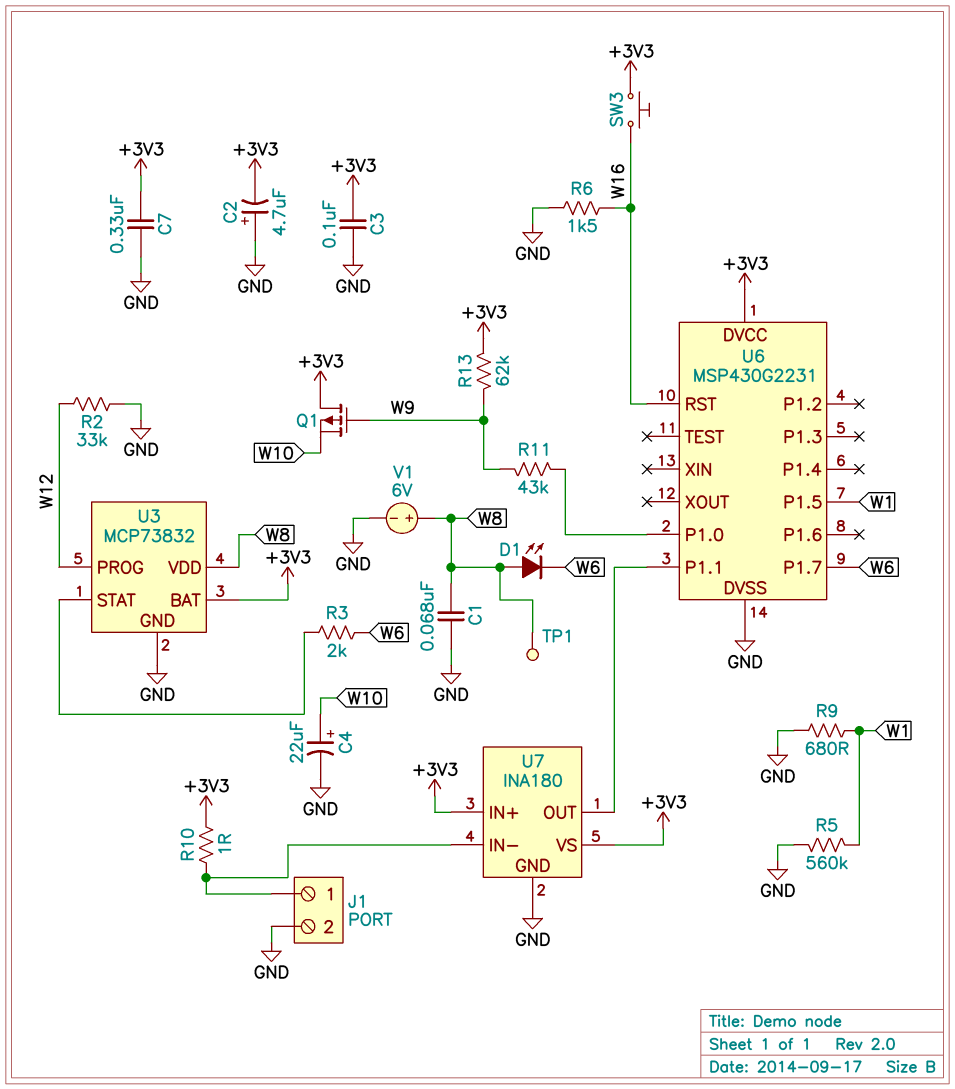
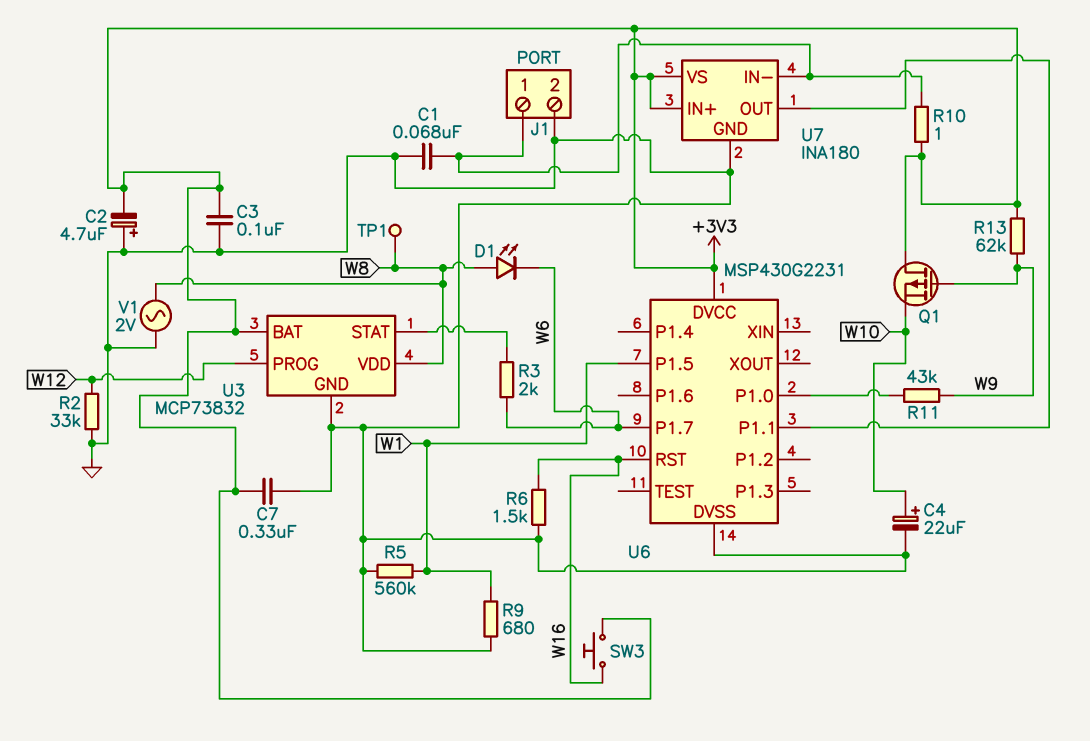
C1: 68nF (GND, W8) -> 68nF (GND, J1/1)
V1: 6V (plus W8, minus GND) -> AC 2V (GND, W8)

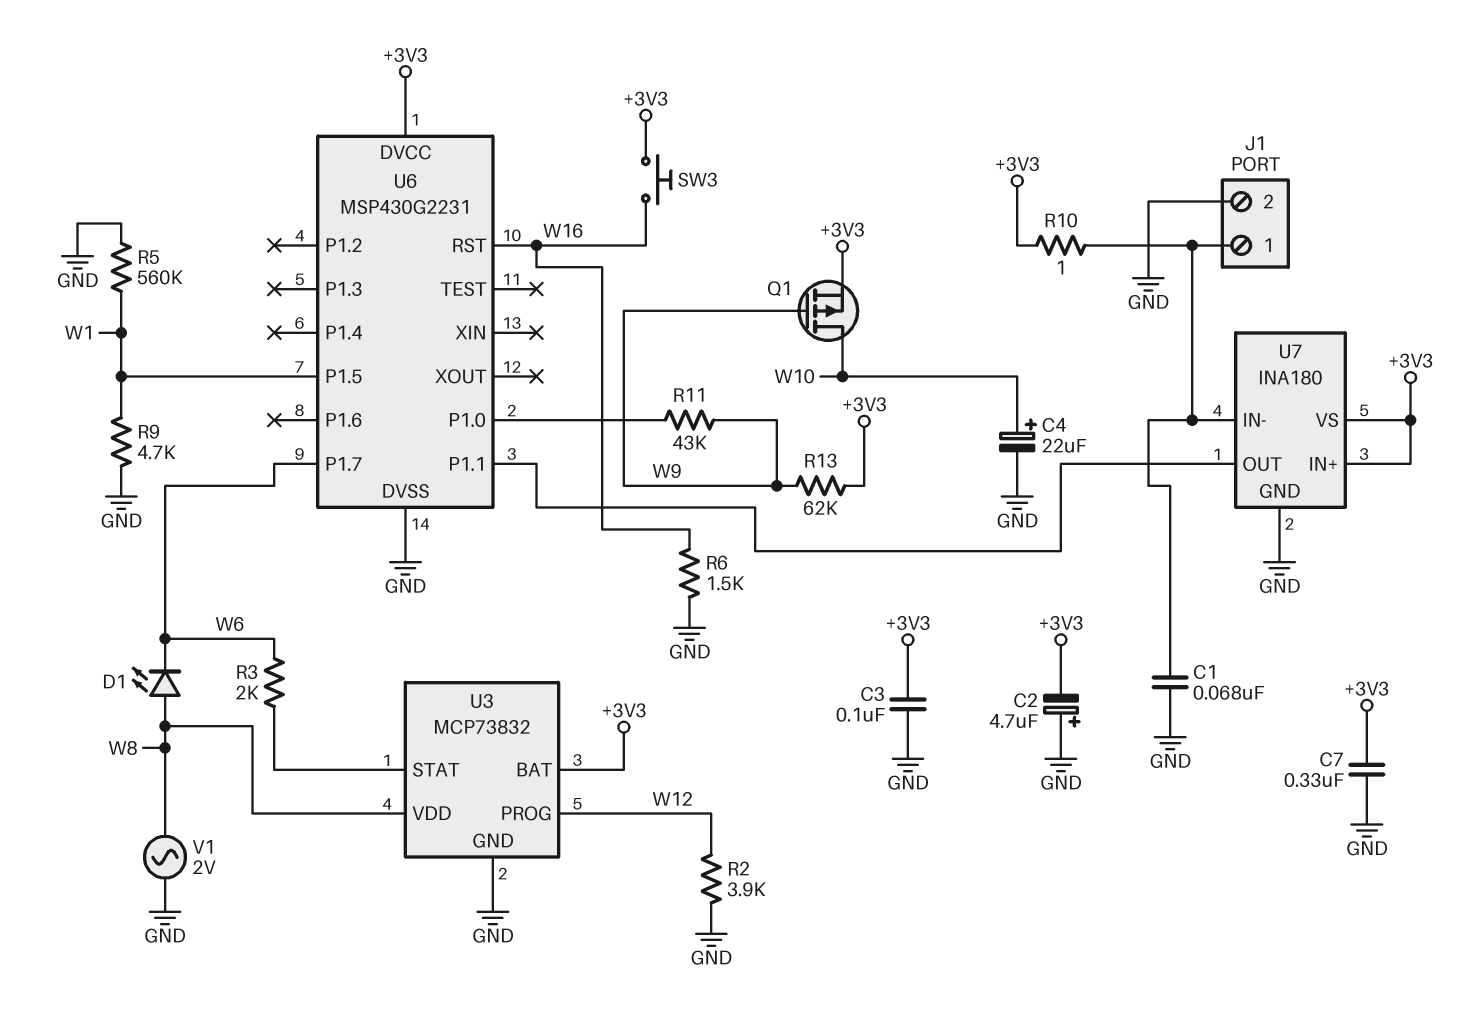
Q1: PMOS (G W9, D +3V3, S W10) -> PMOS (G W9, D W10, S +3V3)
R2: 33k (GND, W12) -> 3.9k (GND, W12)
R9: 680 (GND, W1) -> 4.7k (GND, W1)
TP1: test point (W8) -> none

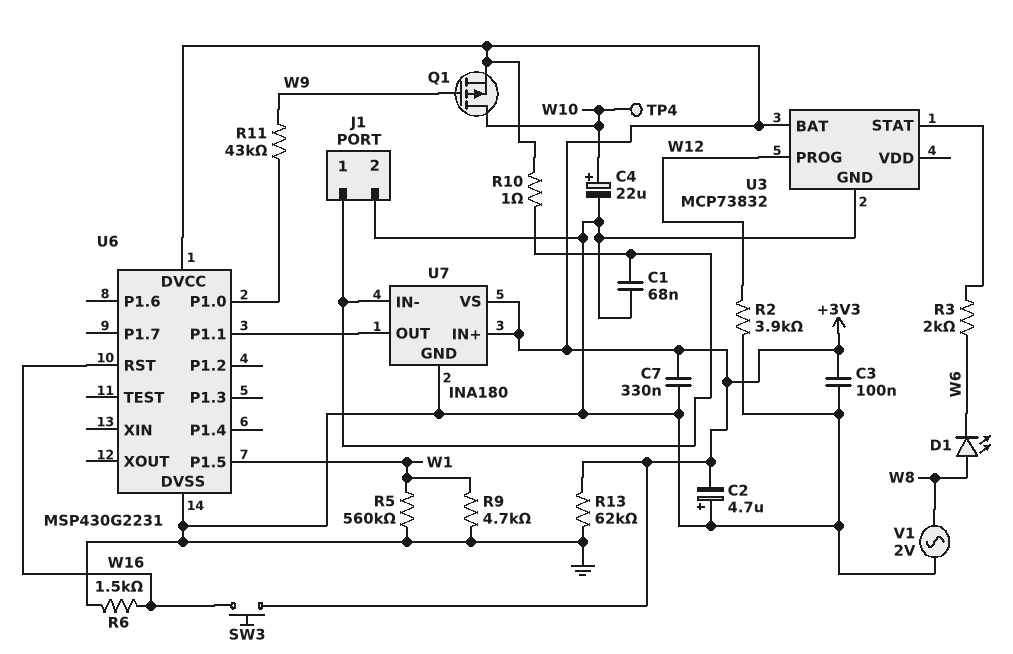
R13: 62k (+3V3, W9) -> 62k (+3V3, GND)
TP4: none -> test point (W10)
U3 pin VDD: W8 -> none
U6 pin P1.7: W6 -> none

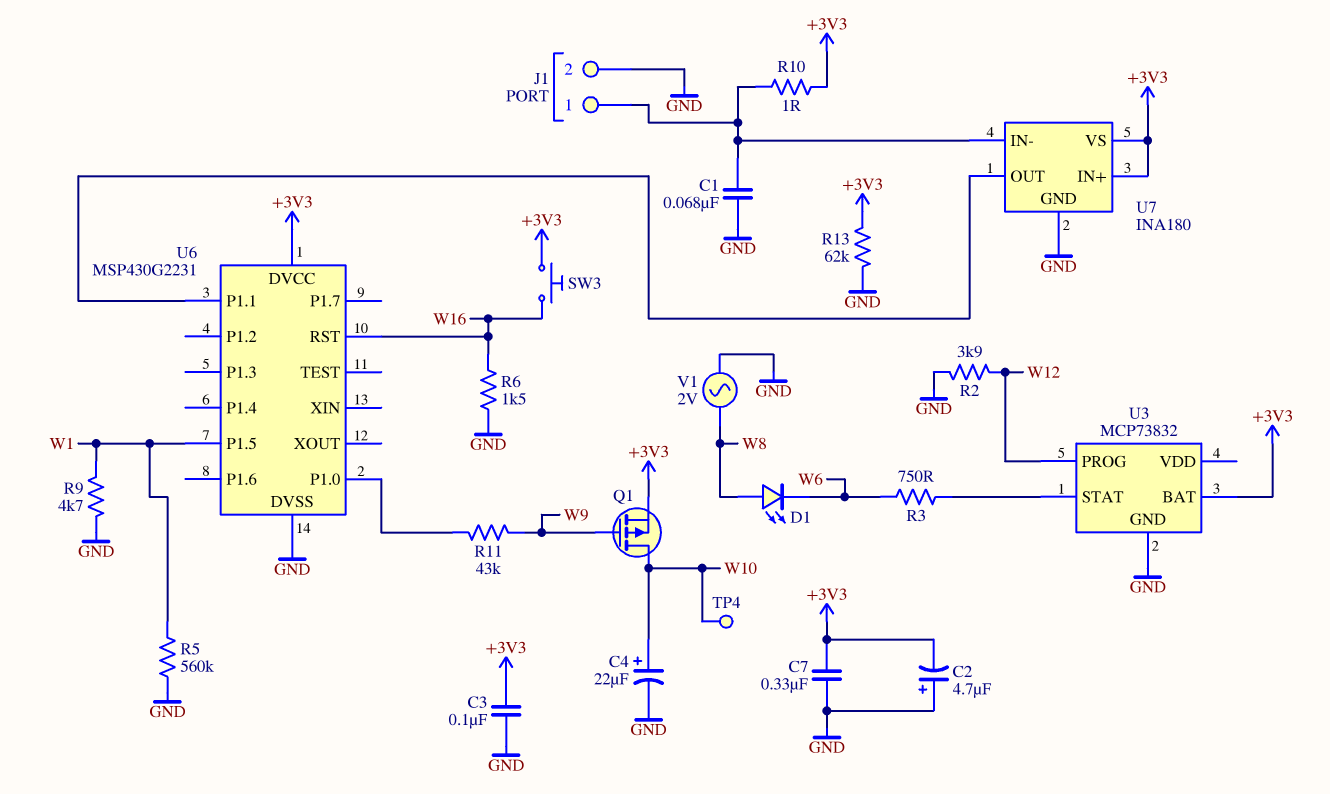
R3: 2k (U3/STAT, W6) -> 750 (U3/STAT, W6)

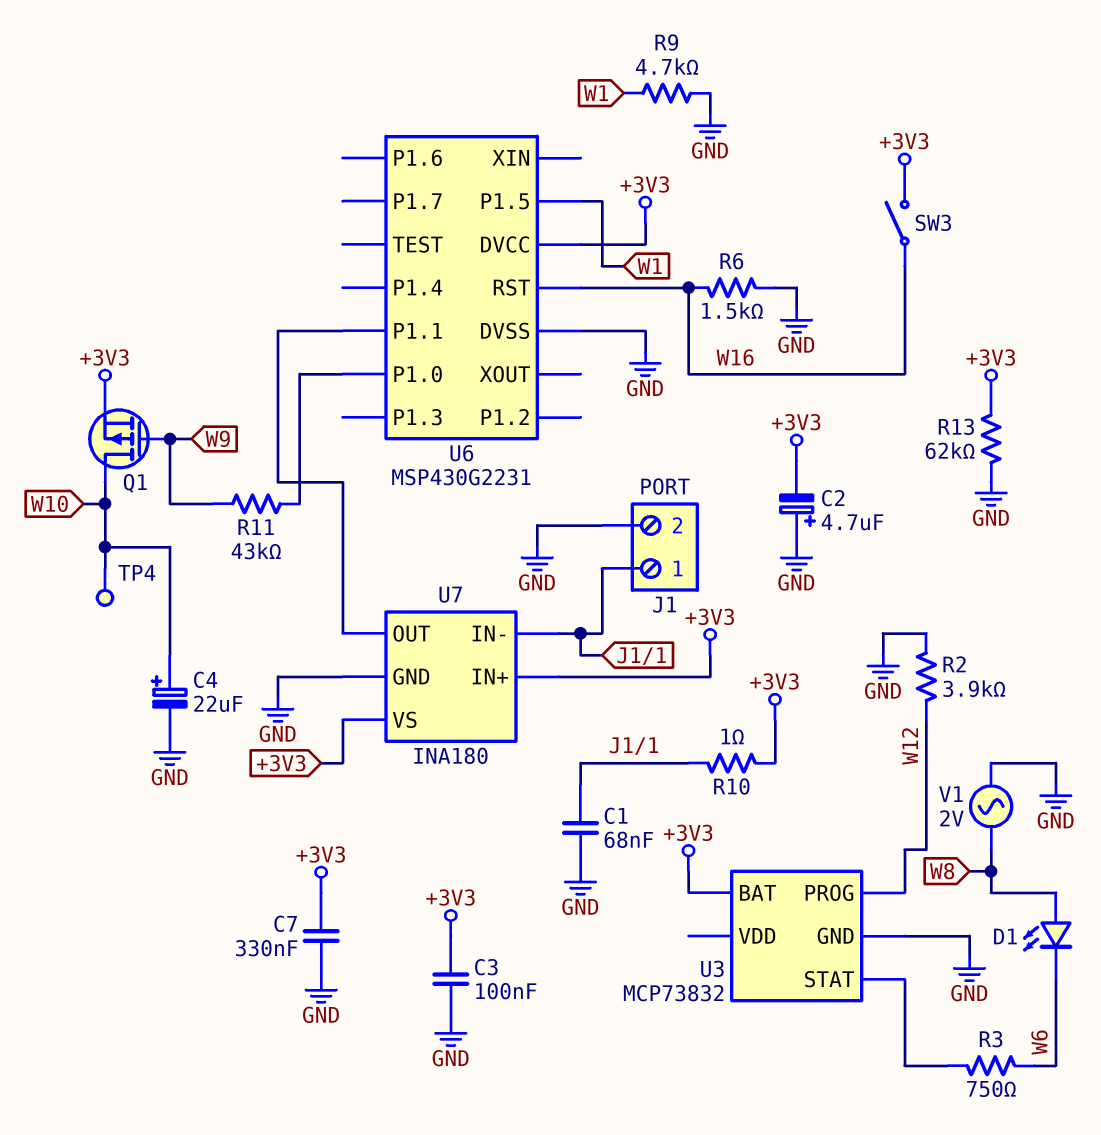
R5: 560k (GND, W1) -> none
SW3: button (+3V3, W16) -> switch (+3V3, W16)

